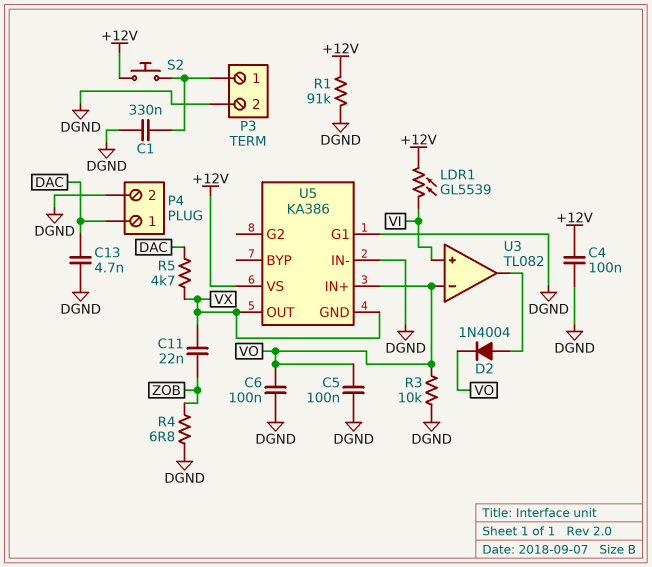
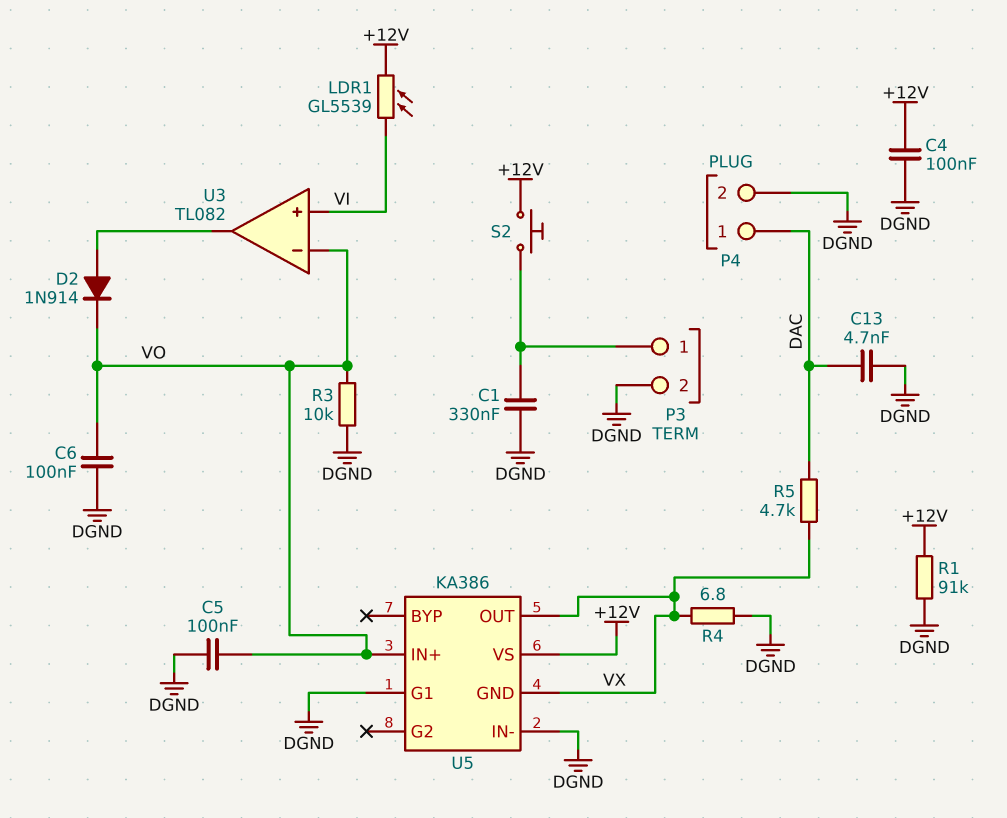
C11: 22nF (VX, ZOB) -> none
D2: diode 1N4004 (A U3/out, K VO) -> diode 1N914 (A U3/out, K VO)
R4: 6.8 (DGND, ZOB) -> 6.8 (DGND, VX)

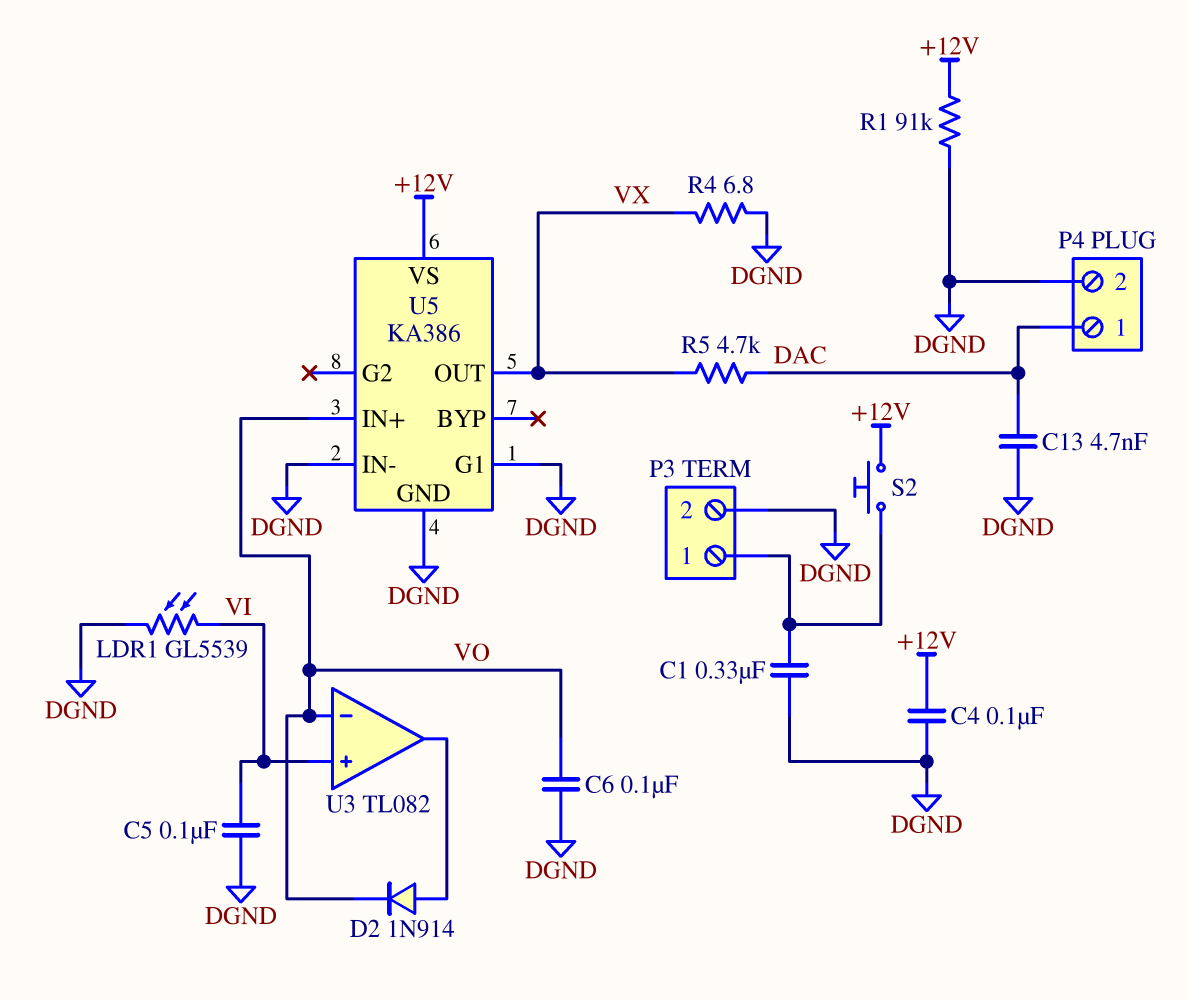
C5: 100nF (DGND, VO) -> 100nF (DGND, VI)
LDR1: GL5539 (+12V, VI) -> GL5539 (DGND, VI)
R3: 10k (DGND, VO) -> none
U5 pin GND: VX -> DGND

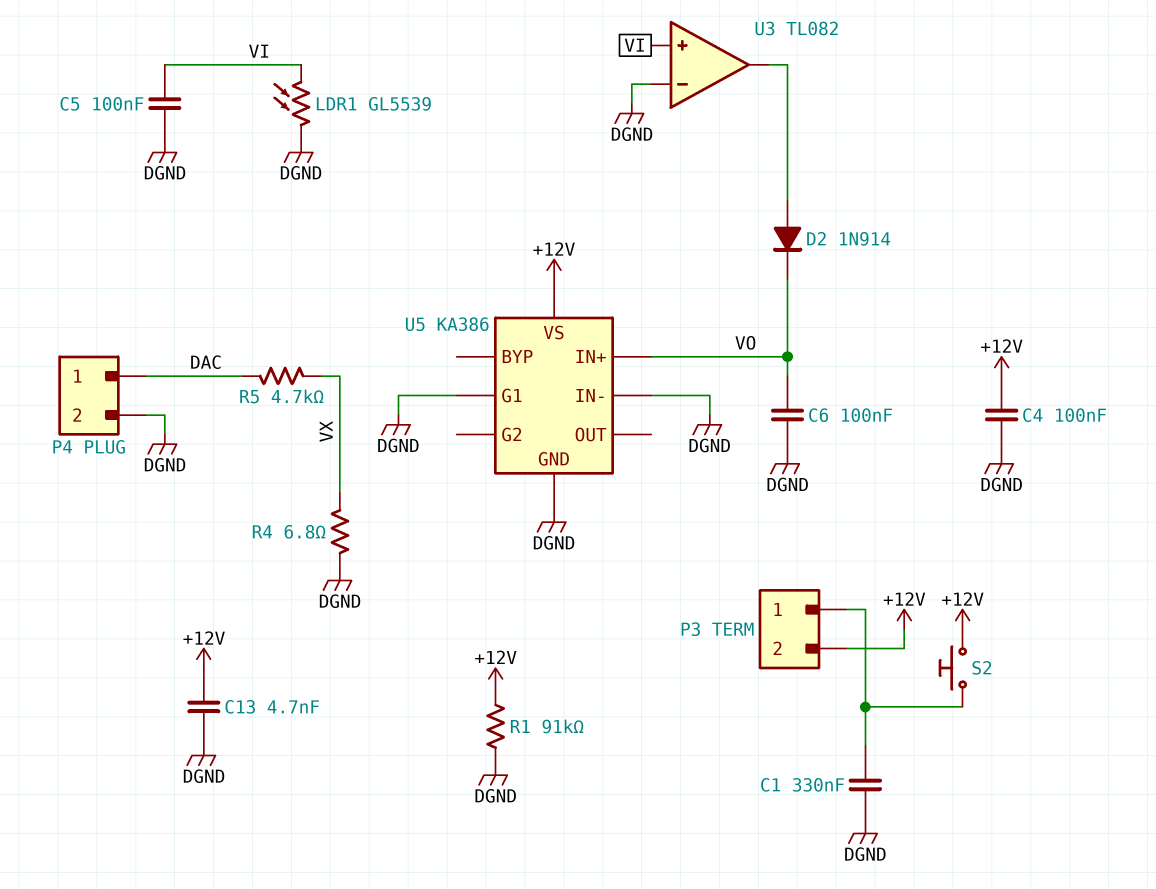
C13: 4.7nF (DAC, DGND) -> 4.7nF (+12V, DGND)
P3 pin 2: DGND -> +12V
U3 pin in-: VO -> DGND
U5 pin OUT: VX -> none

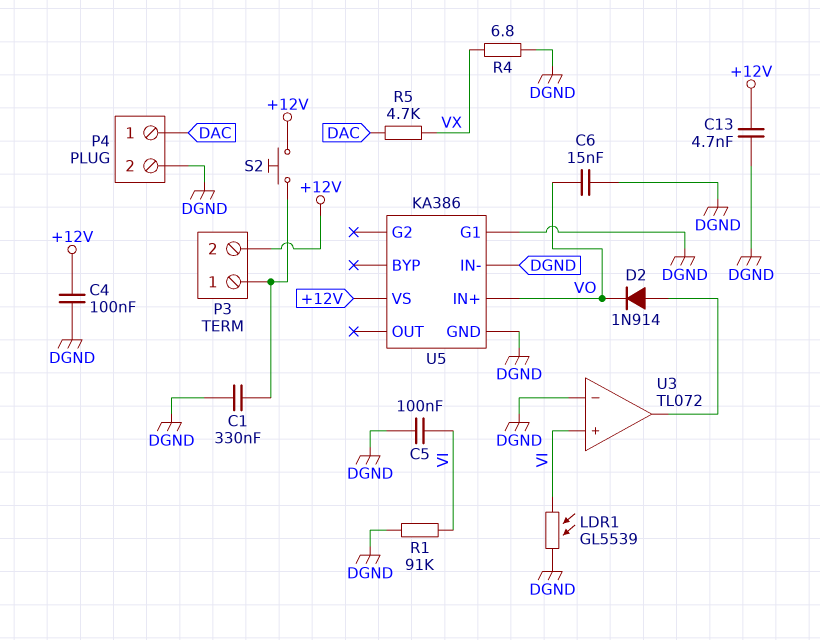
C6: 100nF (DGND, VO) -> 15nF (DGND, VO)
R1: 91k (+12V, DGND) -> 91k (DGND, VI)
U3: TL082 -> TL072

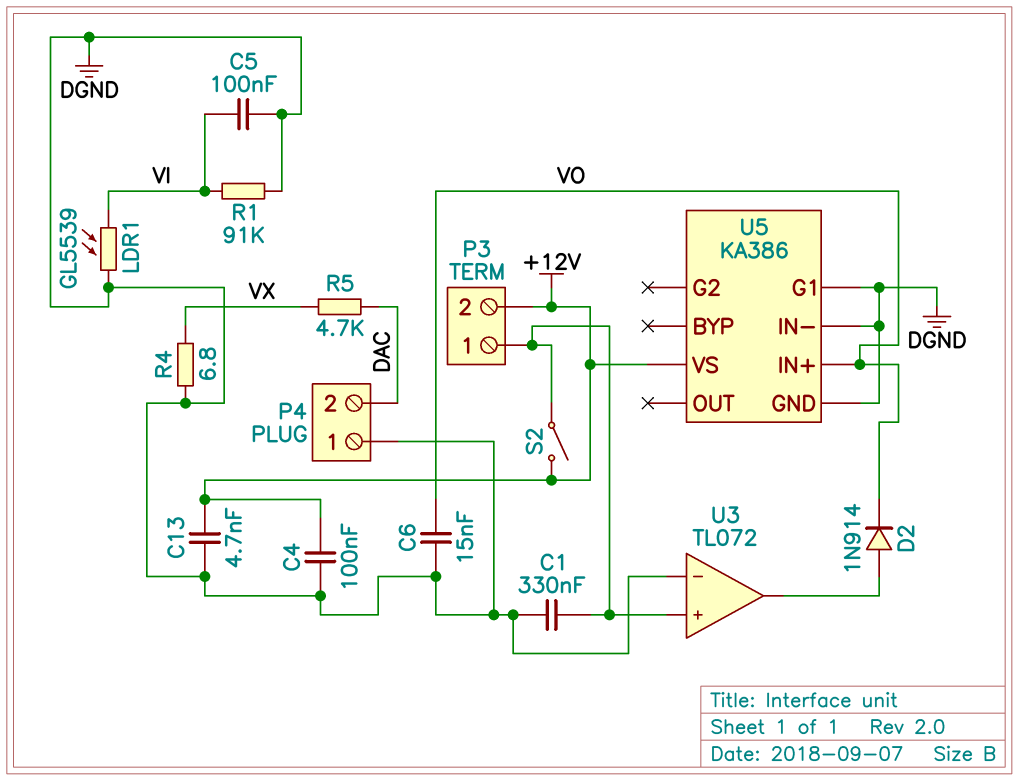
P4 pin 1: DAC -> DGND
P4 pin 2: DGND -> DAC
S2: button (+12V, P3/1) -> switch (+12V, P3/1)
U3 pin in+: VI -> P3/1

